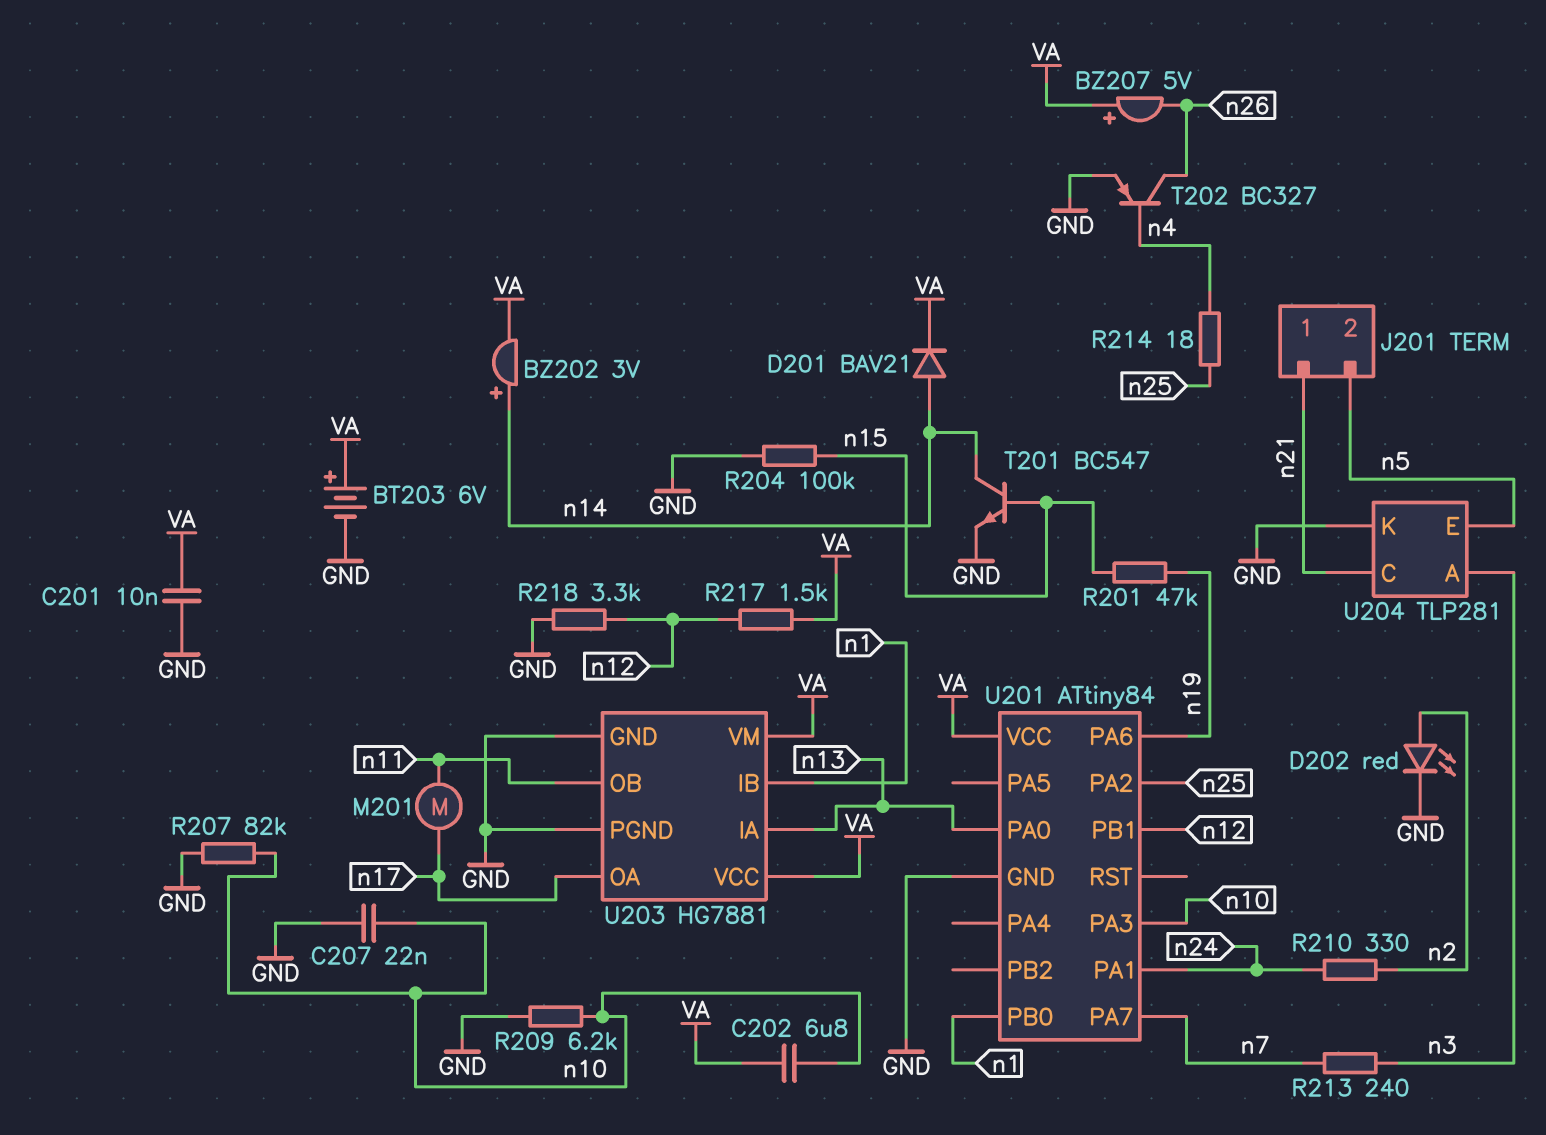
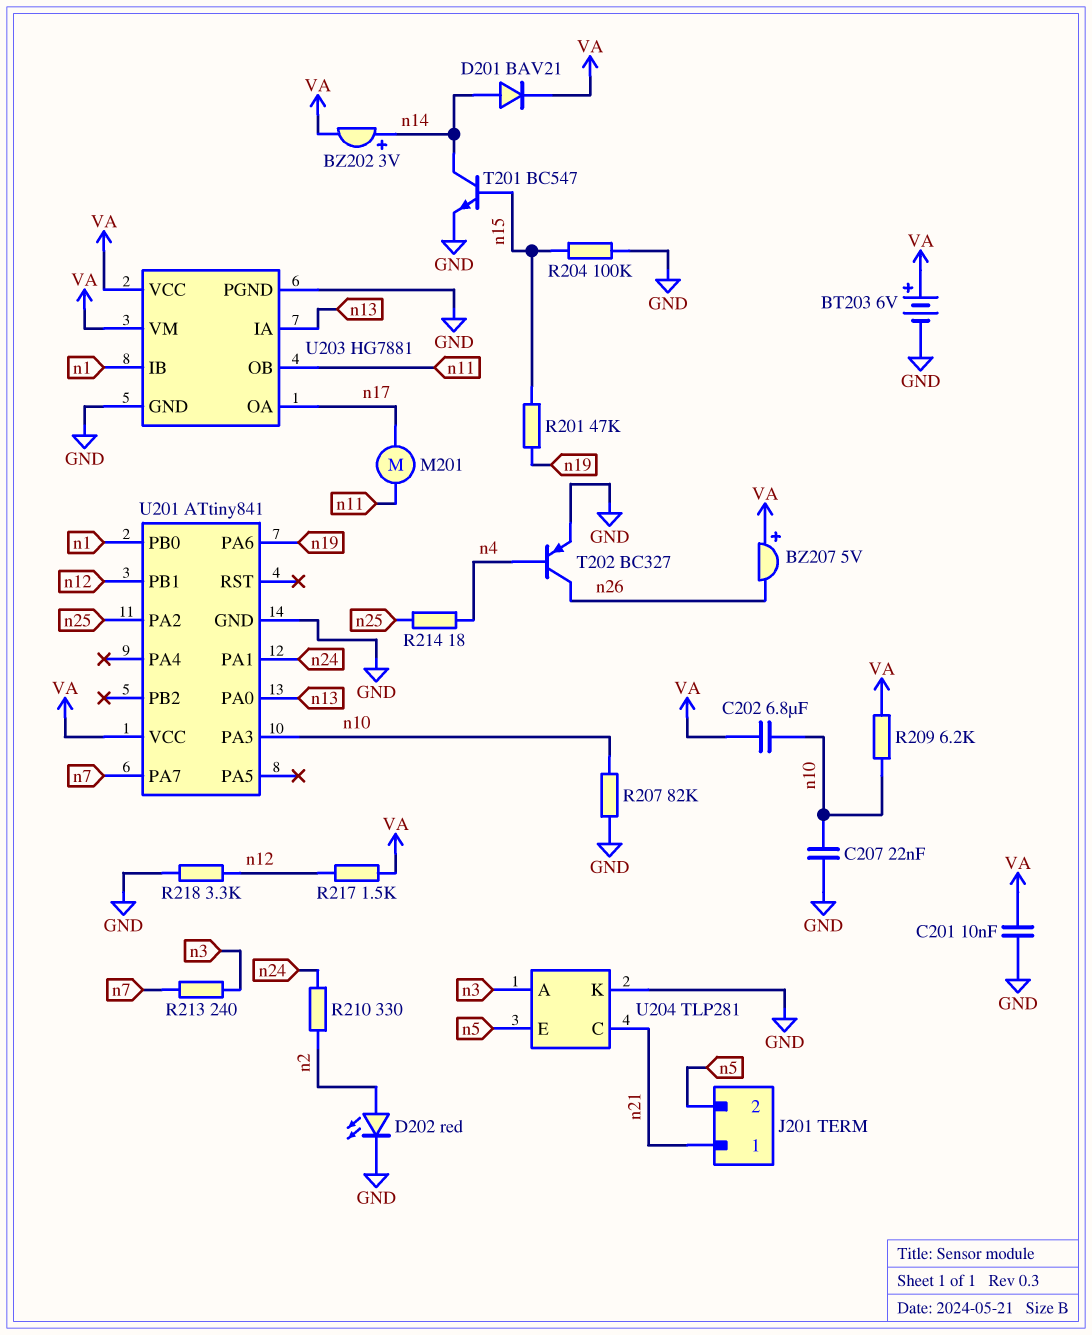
R209: 6.2k (GND, n10) -> 6.2k (VA, n10)
U201: ATtiny84 -> ATtiny841

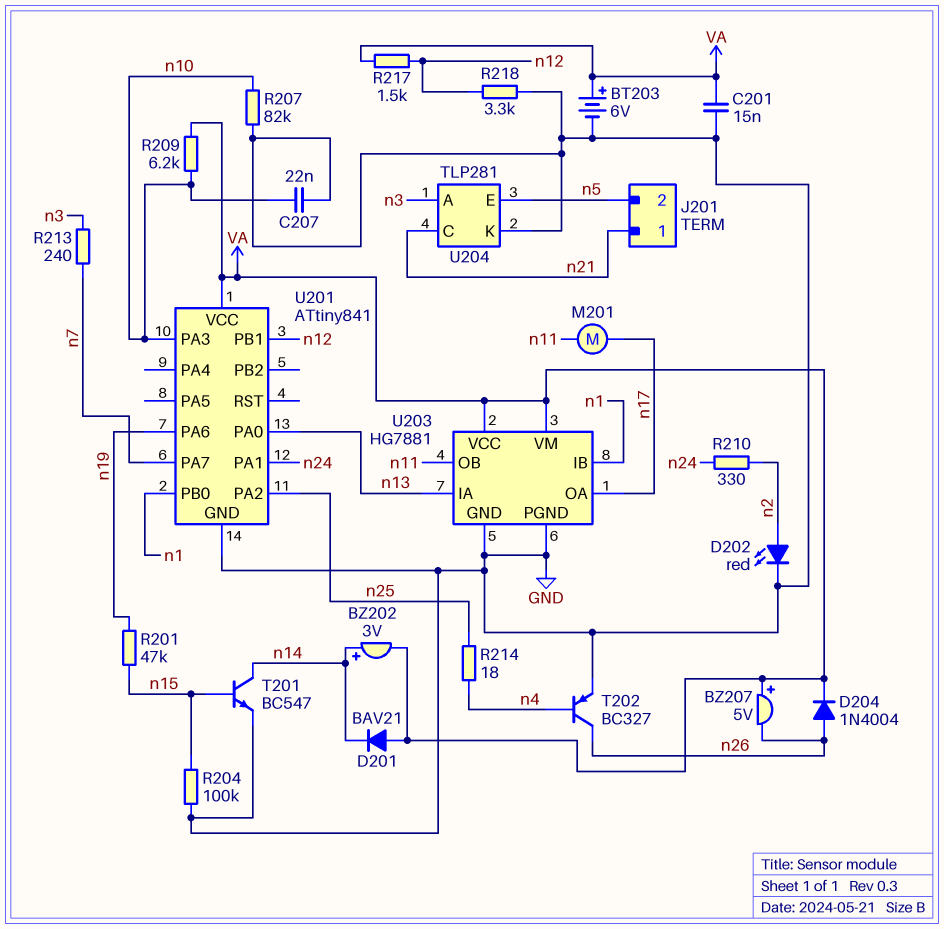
C201: 10nF (GND, VA) -> 15nF (GND, VA)
C202: 6.8uF (VA, n10) -> none
D201: diode BAV21 (A n14, K VA) -> diode BAV21 (A VA, K n14)
D204: none -> diode 1N4004 (A n26, K VA)

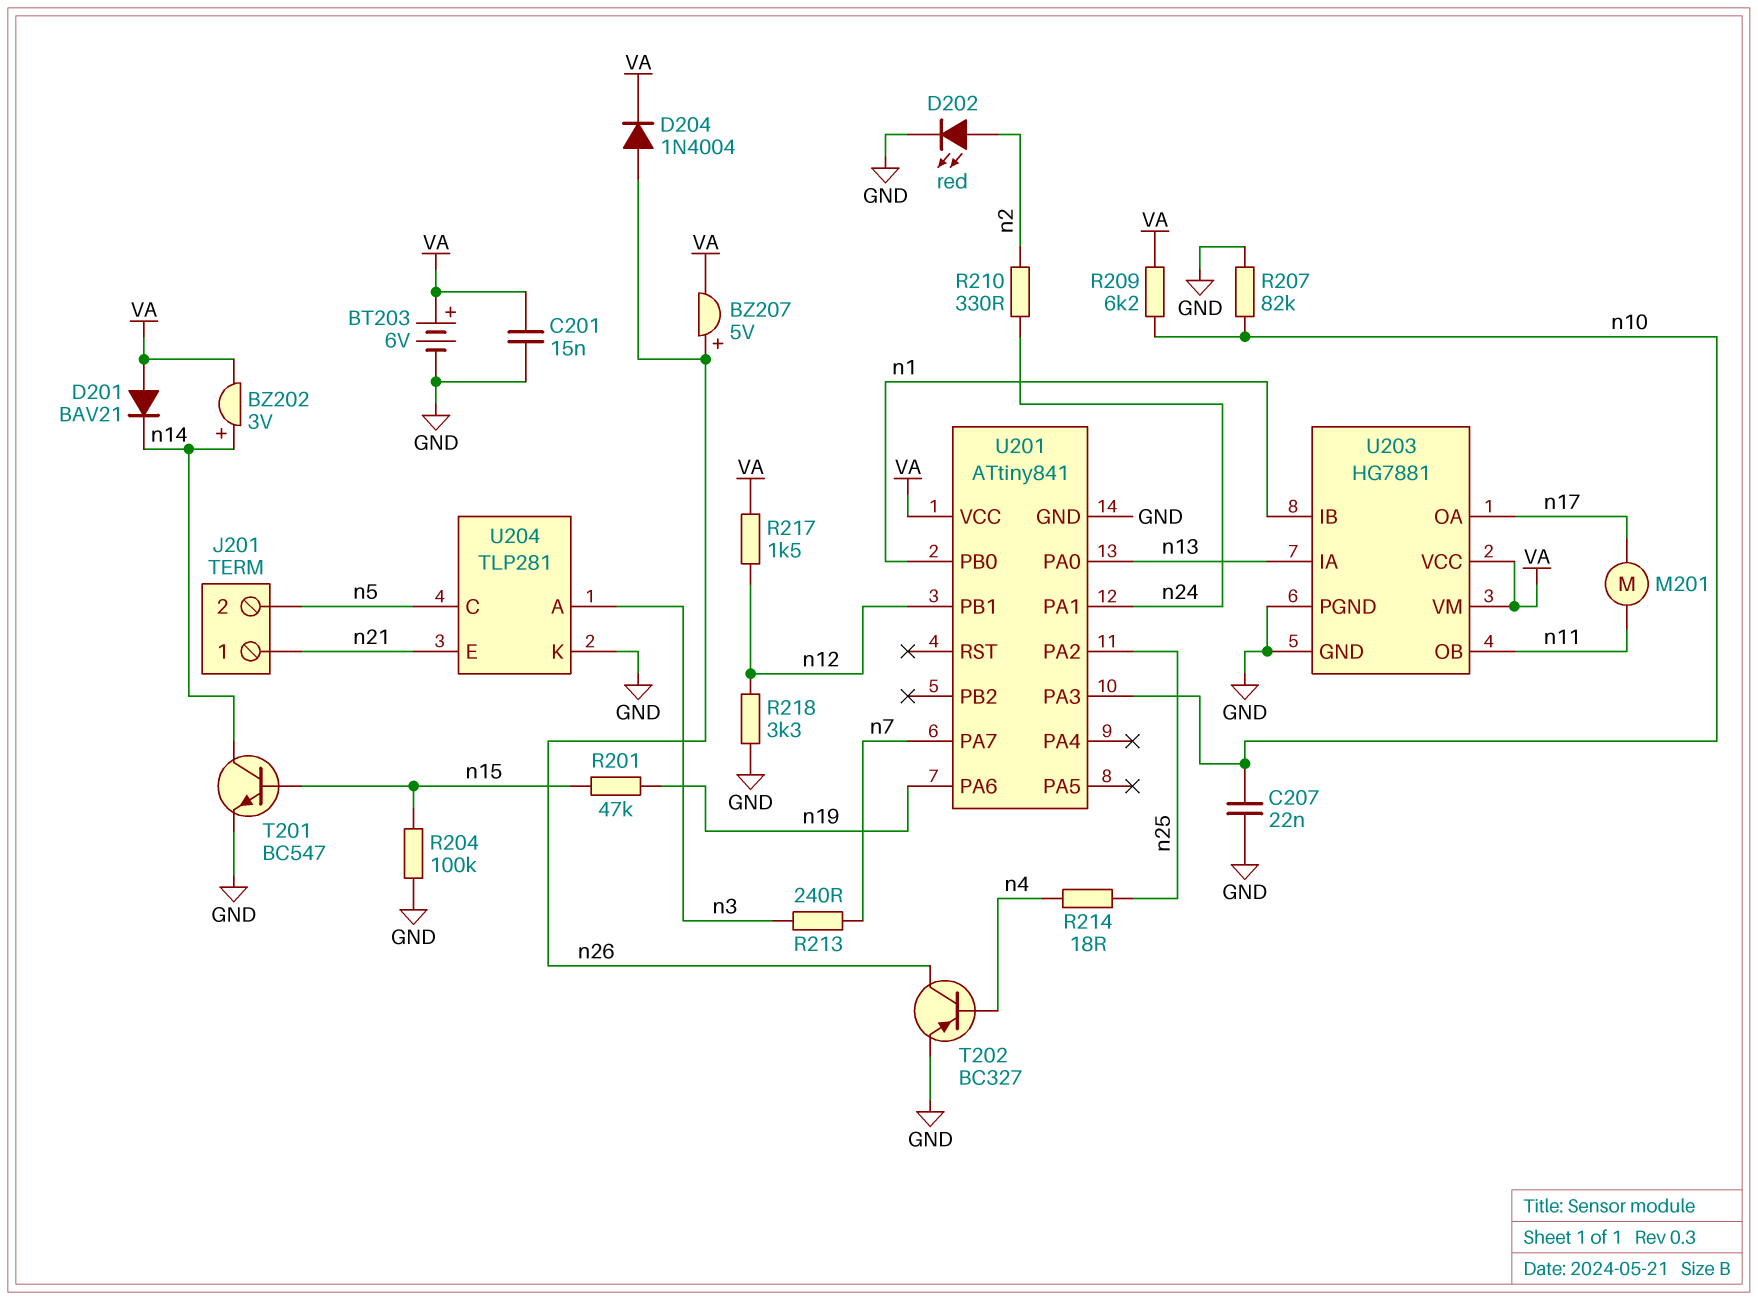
BZ207: buzzer 5V (plus VA, minus n26) -> buzzer 5V (plus n26, minus VA)
U204 pin C: n21 -> n5
U204 pin E: n5 -> n21

